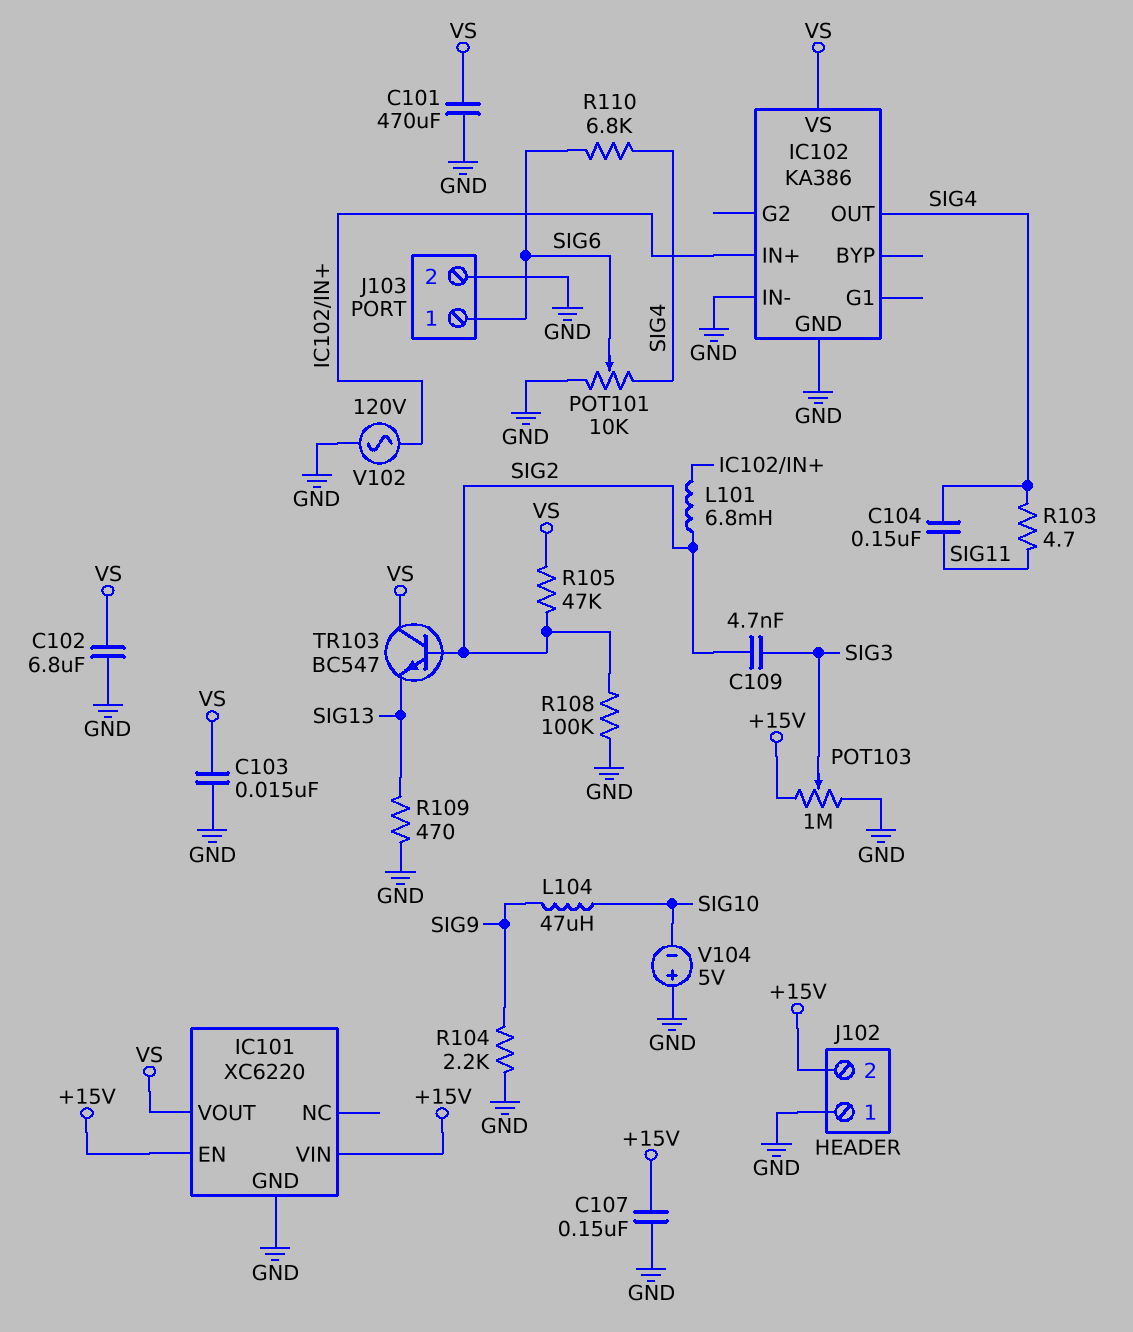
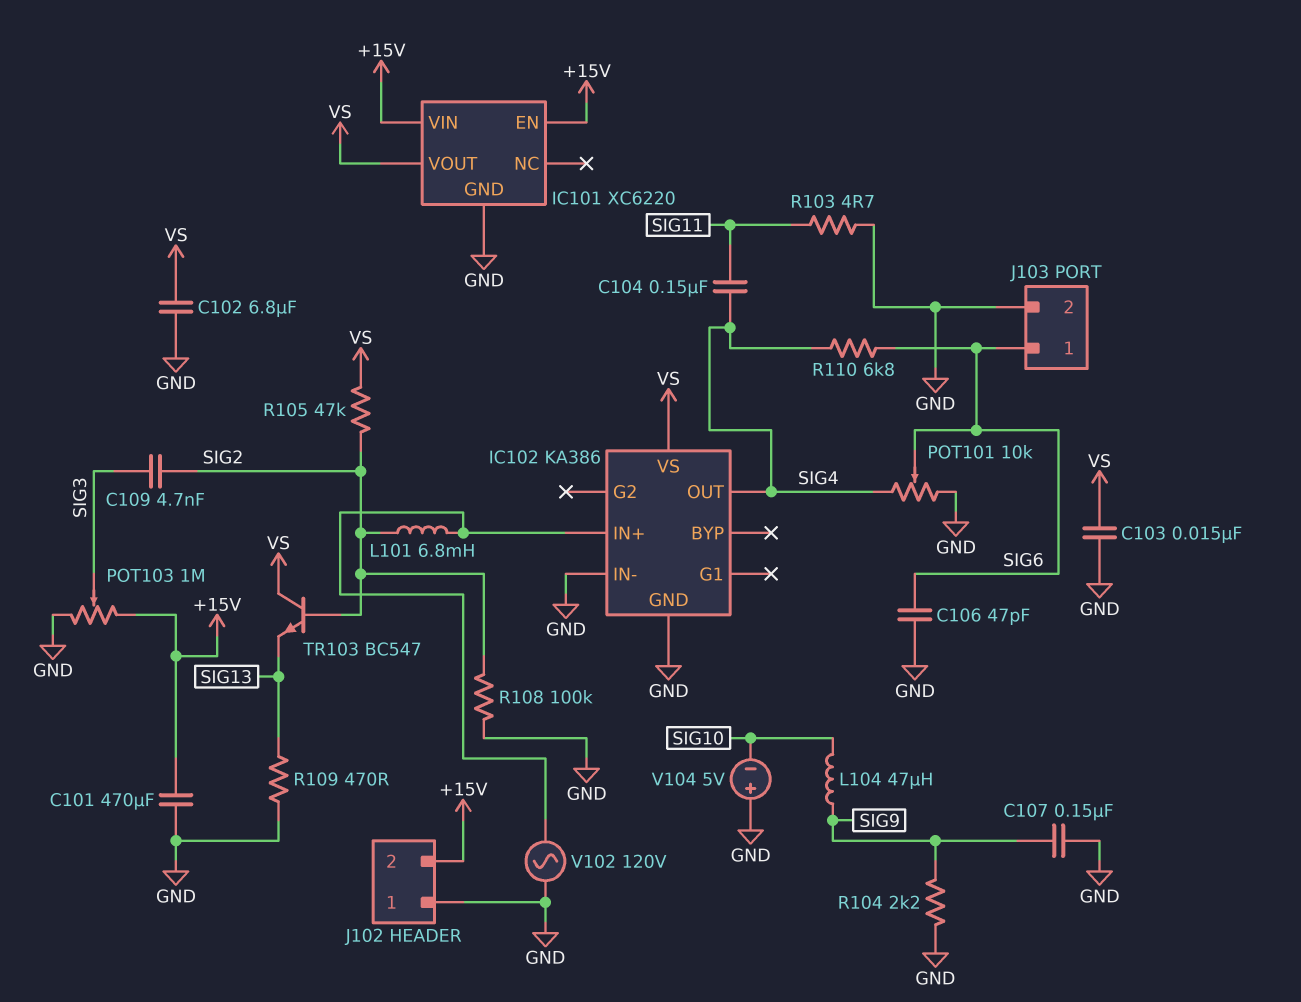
C101: 470uF (GND, VS) -> 470uF (+15V, GND)
C106: none -> 47pF (GND, SIG6)
C107: 150nF (+15V, GND) -> 150nF (GND, SIG9)
R103: 4.7 (SIG4, SIG11) -> 4.7 (GND, SIG11)

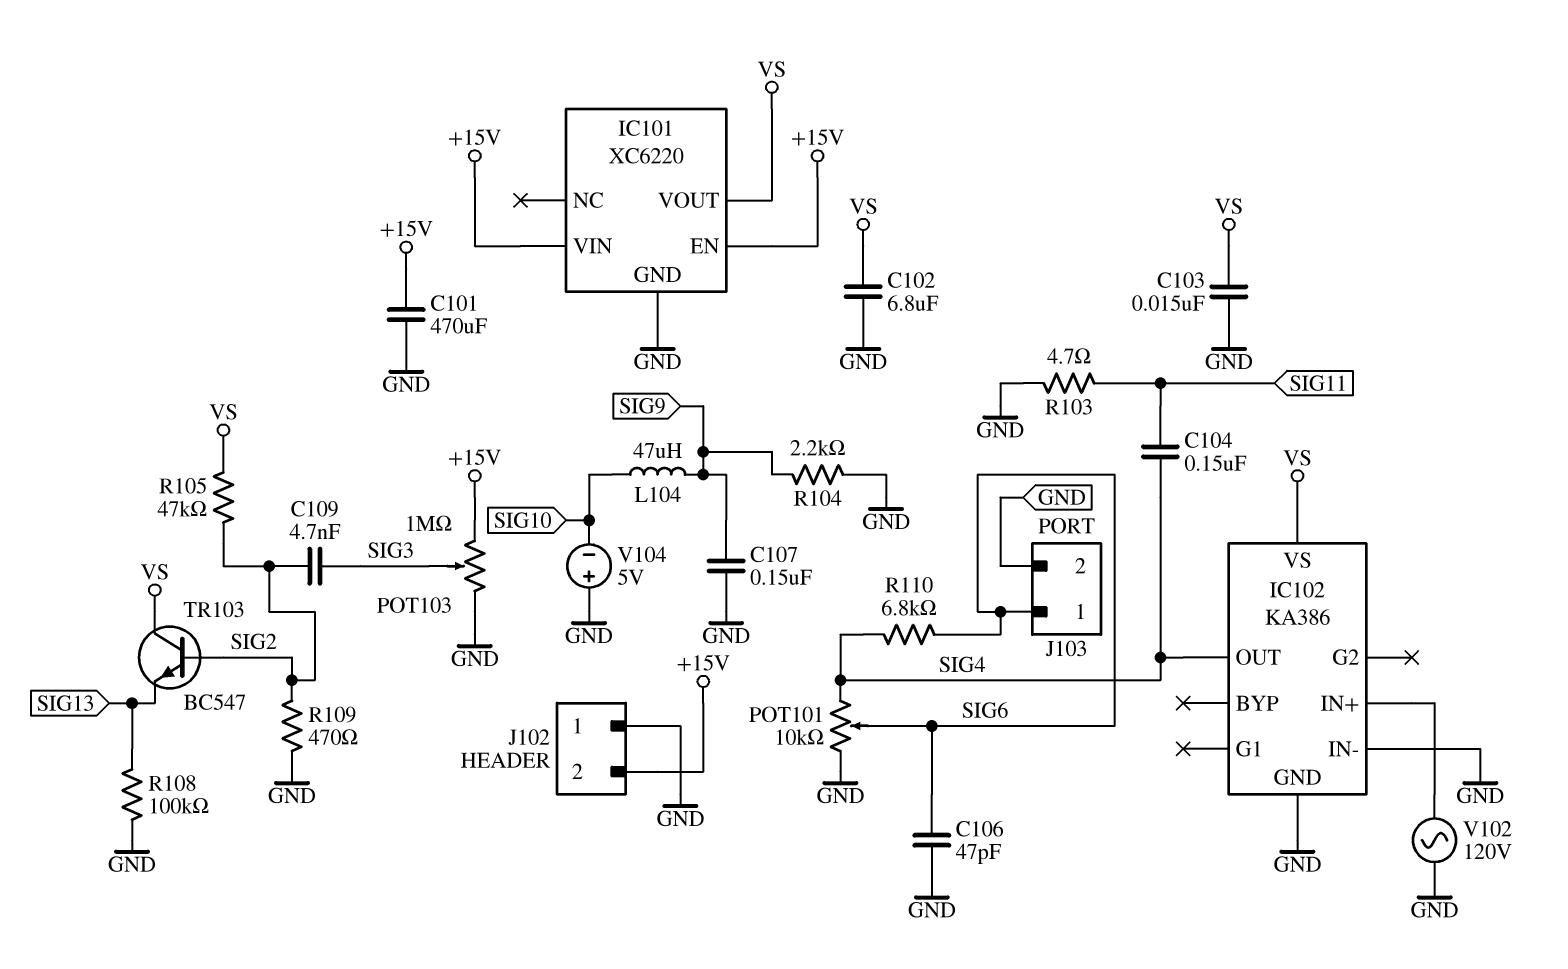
L101: 6.8mH (IC102/IN+, SIG2) -> none
R108: 100k (GND, SIG2) -> 100k (GND, SIG13)
R109: 470 (GND, SIG13) -> 470 (GND, SIG2)

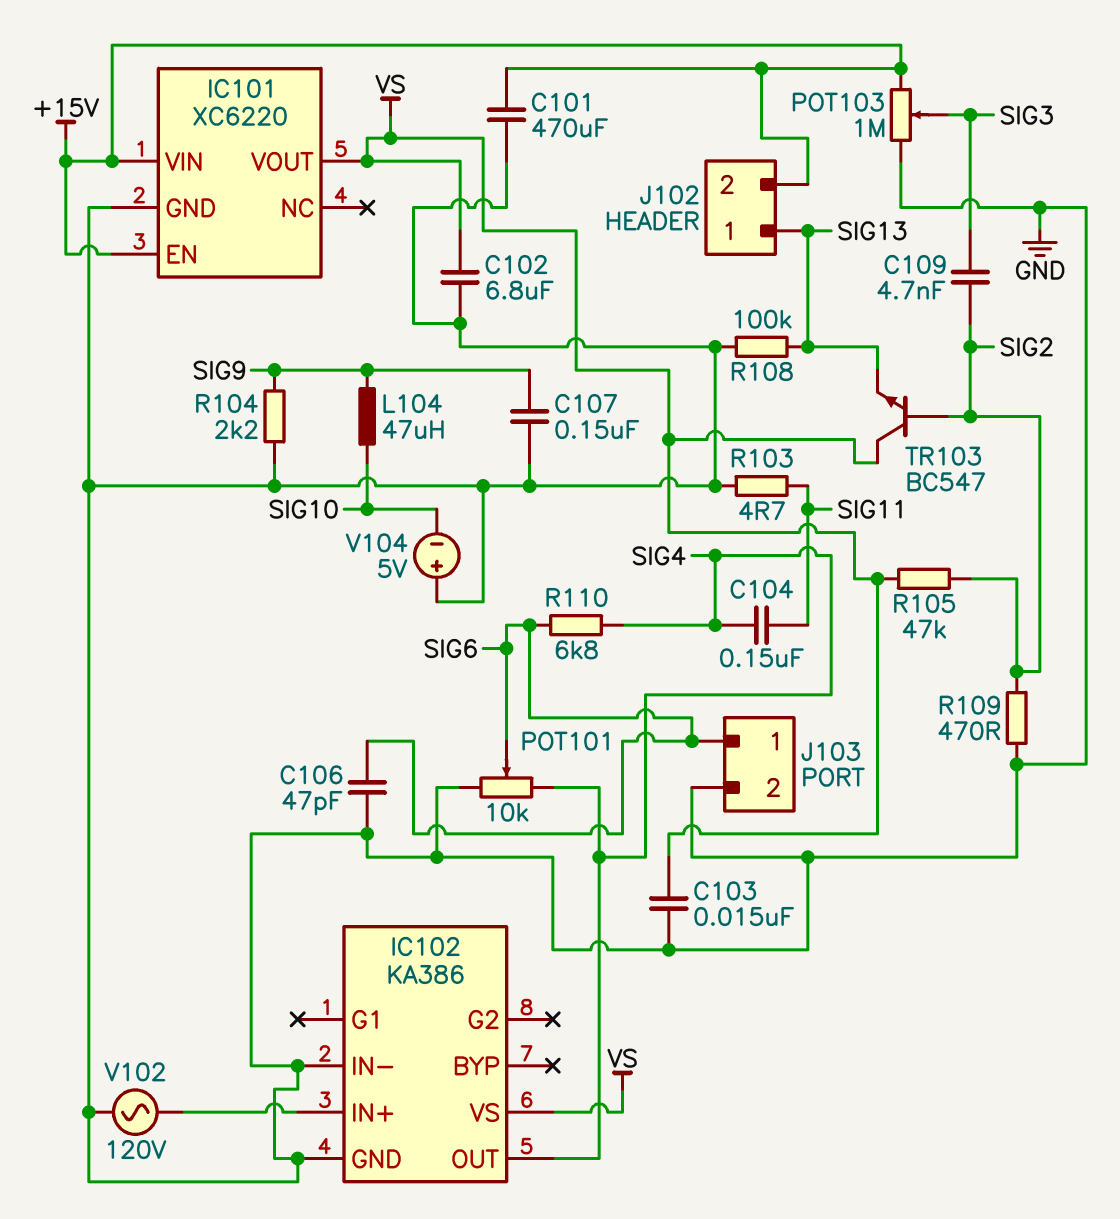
J102 pin 1: GND -> SIG13

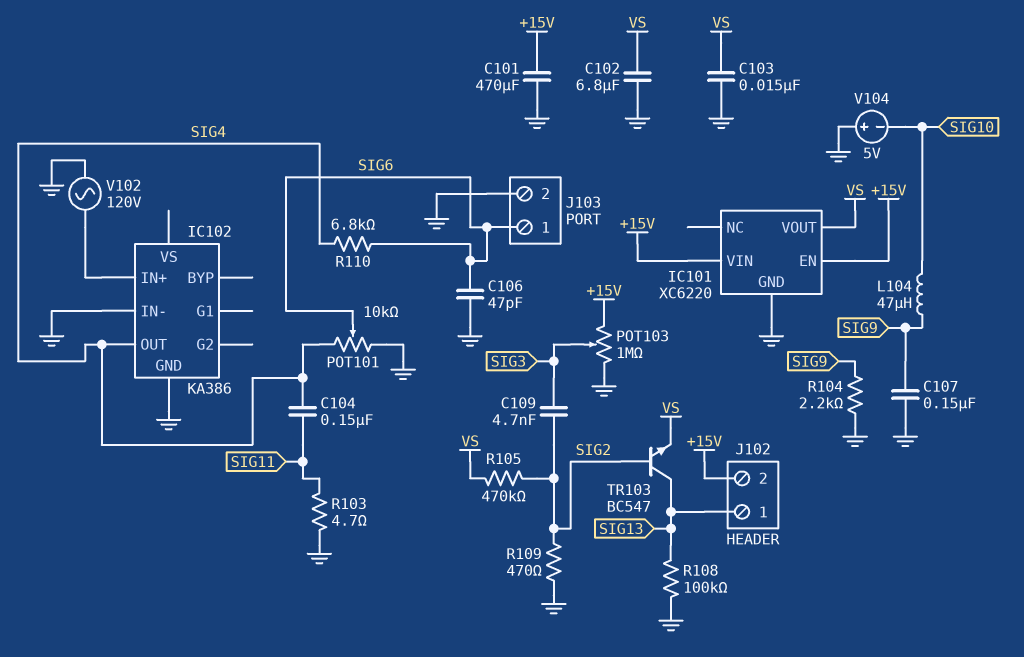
IC102 pin VS: VS -> none
R105: 47k (SIG2, VS) -> 470k (SIG2, VS)
TR103: NPN BC547 (B SIG2, C VS, E SIG13) -> NPN BC547 (B SIG2, C SIG13, E VS)

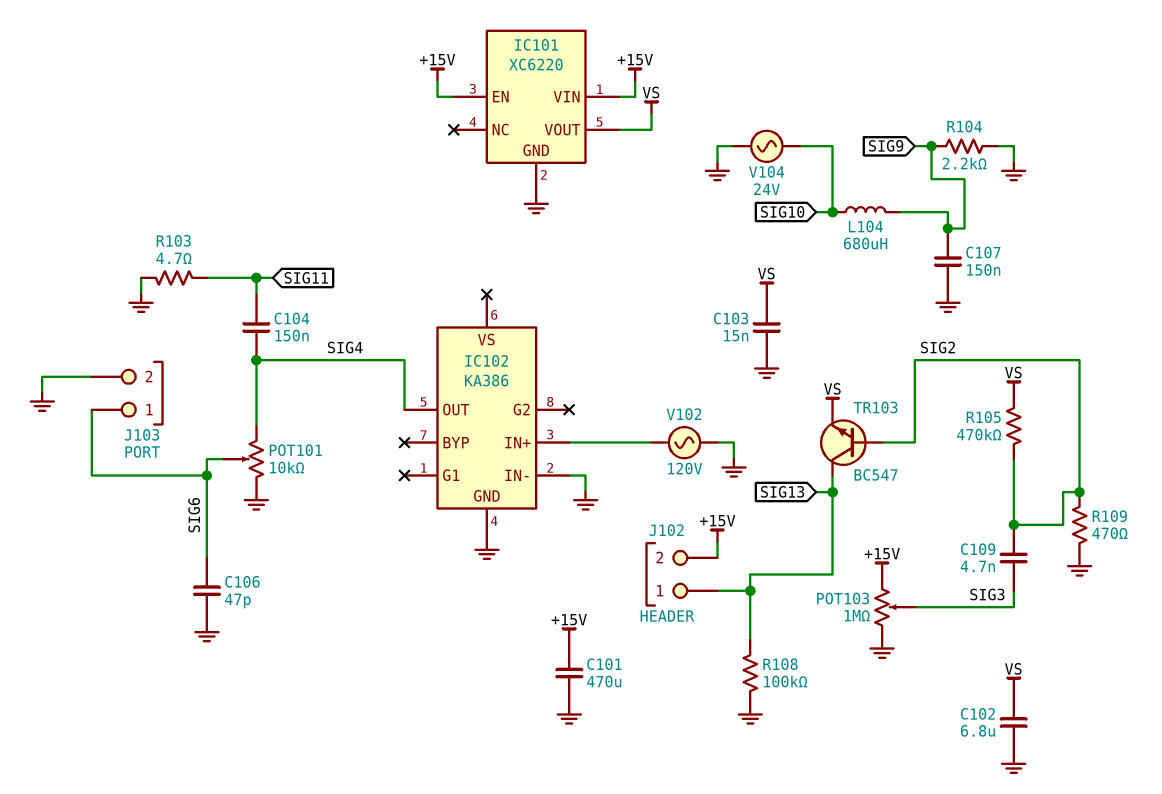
L104: 47uH (SIG9, SIG10) -> 680uH (SIG9, SIG10)
R110: 6.8k (SIG4, SIG6) -> none
V104: 5V (plus GND, minus SIG10) -> AC 24V (GND, SIG10)

